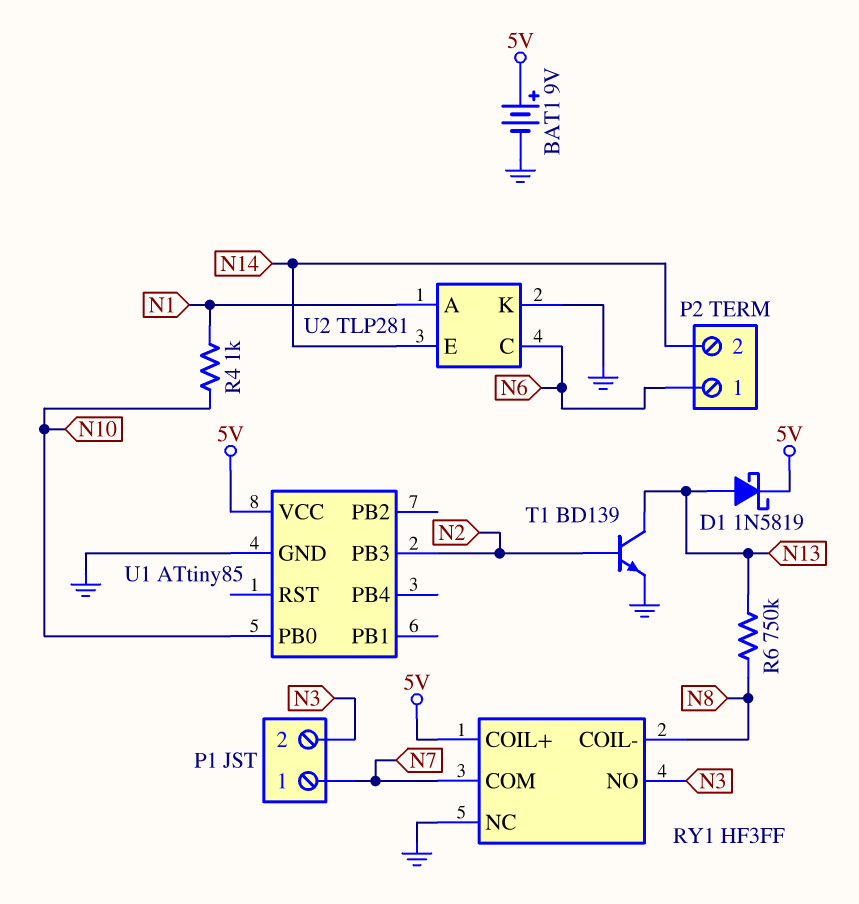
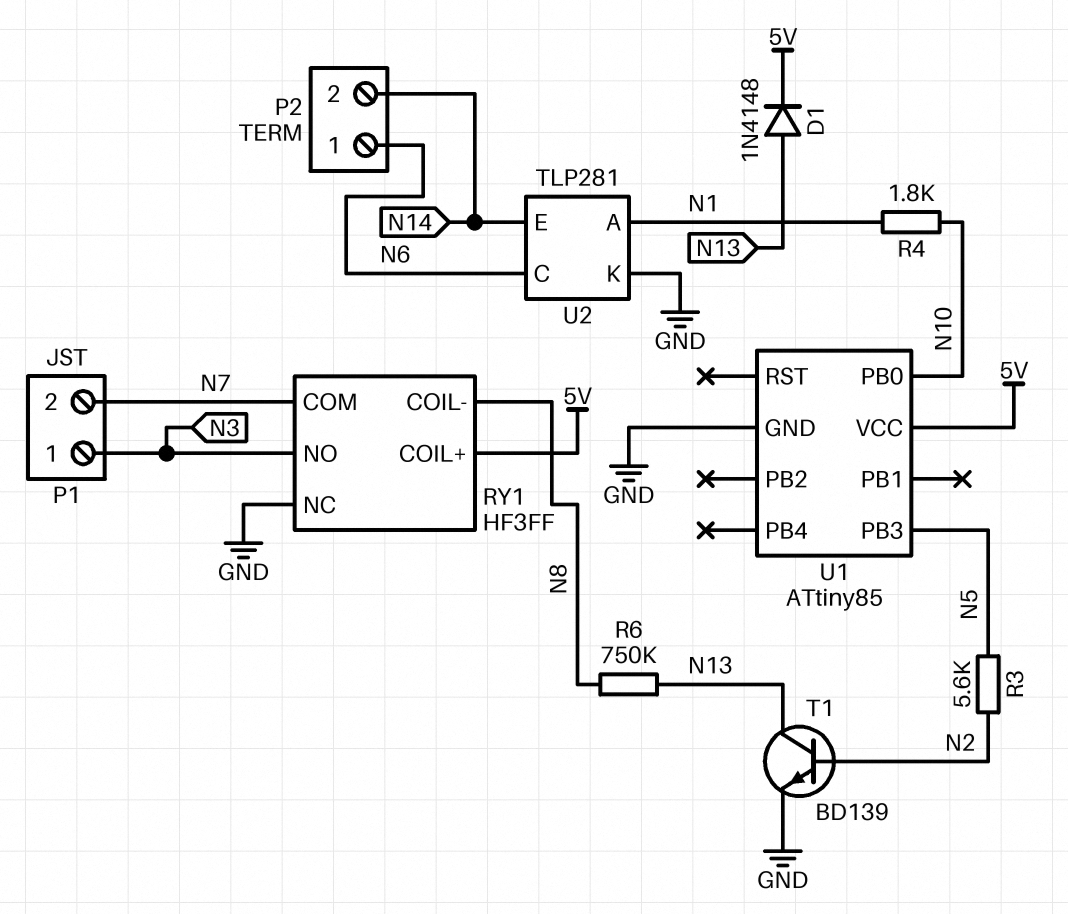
BAT1: 9V (plus 5V, minus GND) -> none
D1: schottky 1N5819 (A N13, K 5V) -> diode 1N4148 (A N13, K 5V)
P1 pin 1: N7 -> N3
P1 pin 2: N3 -> N7
R3: none -> 5.6k (N2, N5)
R4: 1k (N1, N10) -> 1.8k (N1, N10)
U1 pin PB3: N2 -> N5

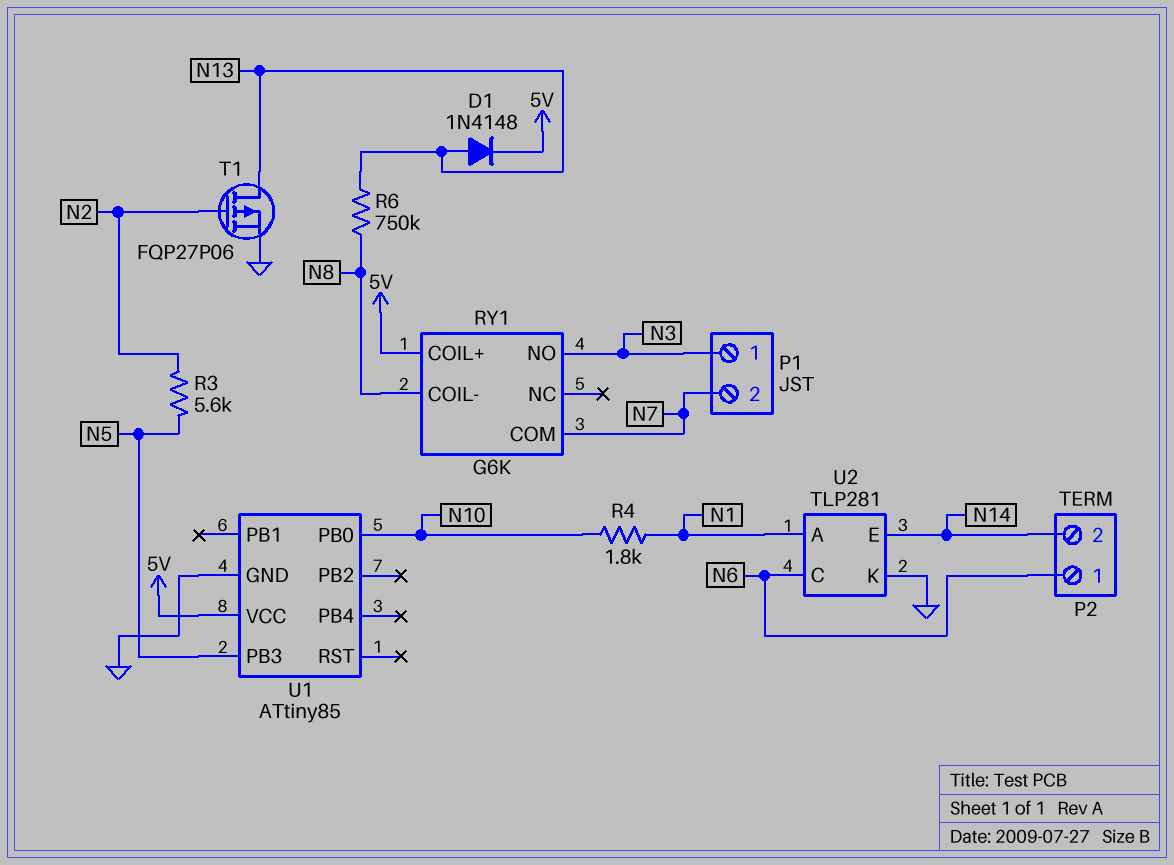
RY1: HF3FF -> G6K
RY1 pin NC: GND -> none
T1: NPN BD139 (B N2, C N13, E GND) -> PMOS FQP27P06 (G N2, D N13, S GND)

